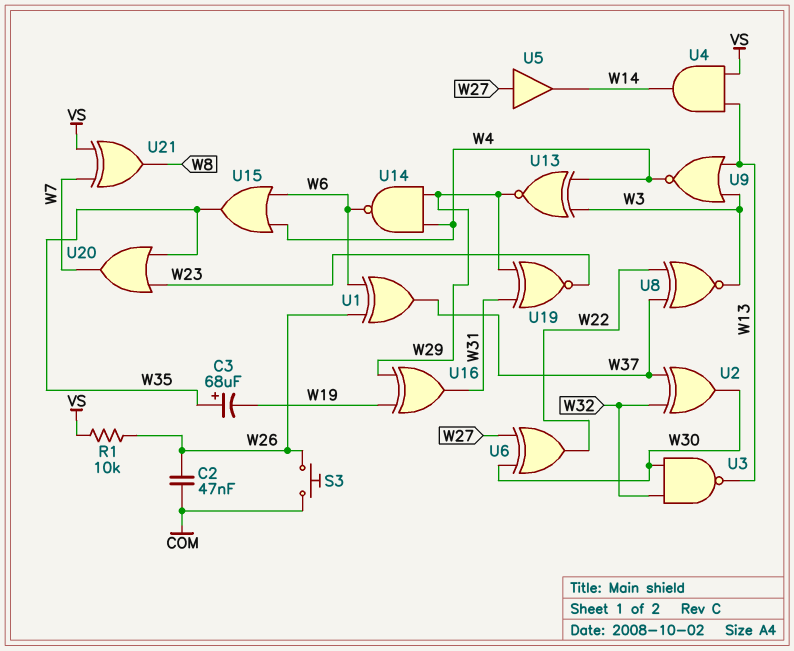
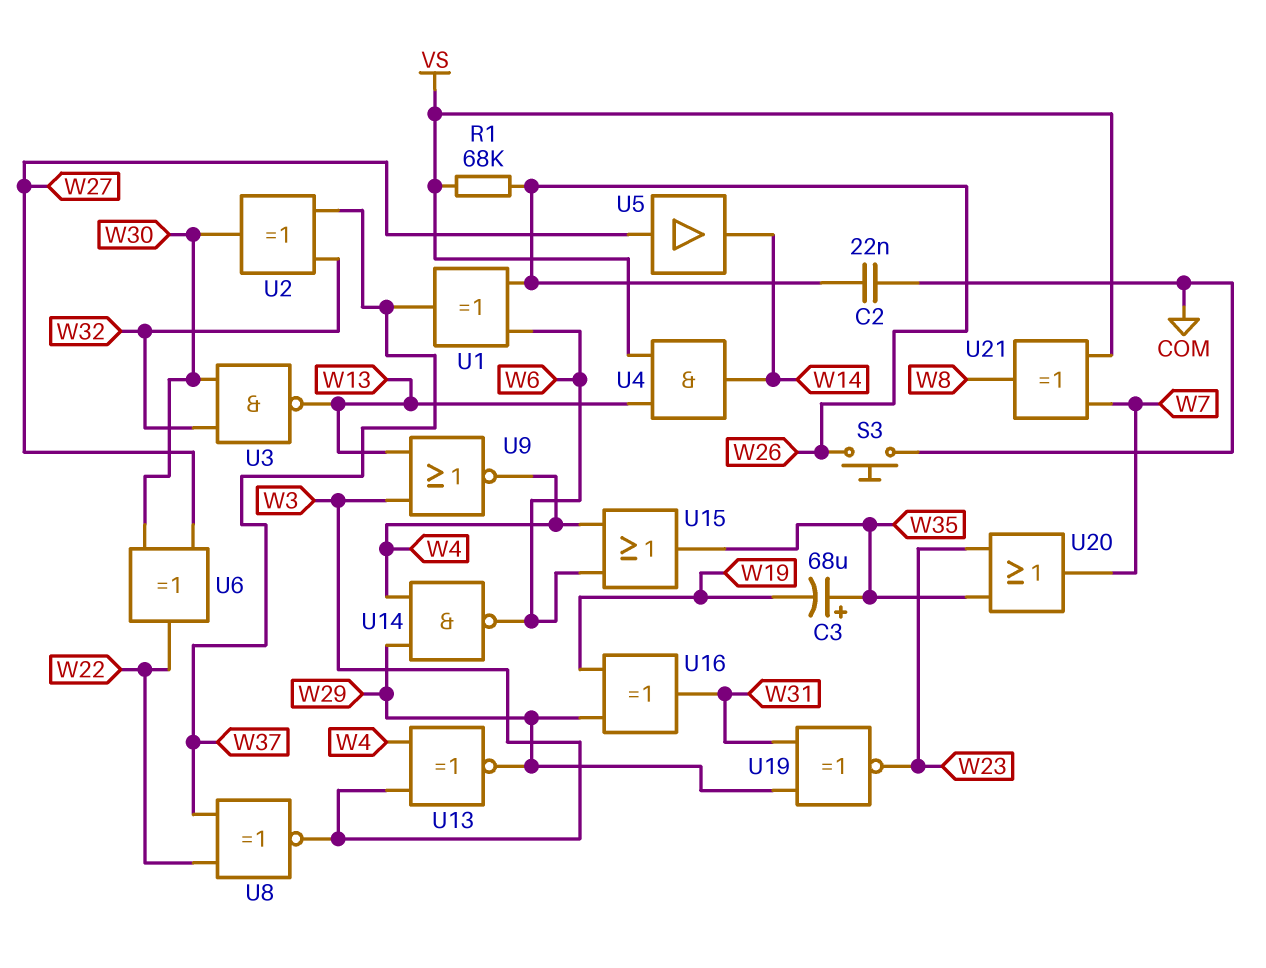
C2: 47nF (COM, W26) -> 22nF (COM, W26)
R1: 10k (VS, W26) -> 68k (VS, W26)

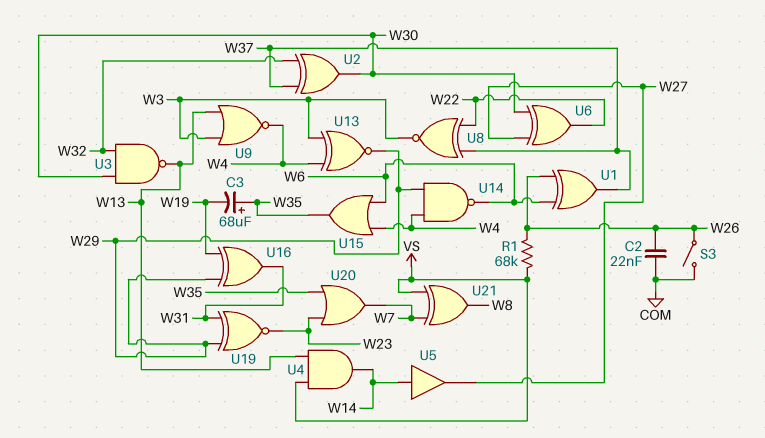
S3: button (COM, W26) -> switch (COM, W26)
U5: buffer (in W27, out W14) -> buffer (in W14, out W27)

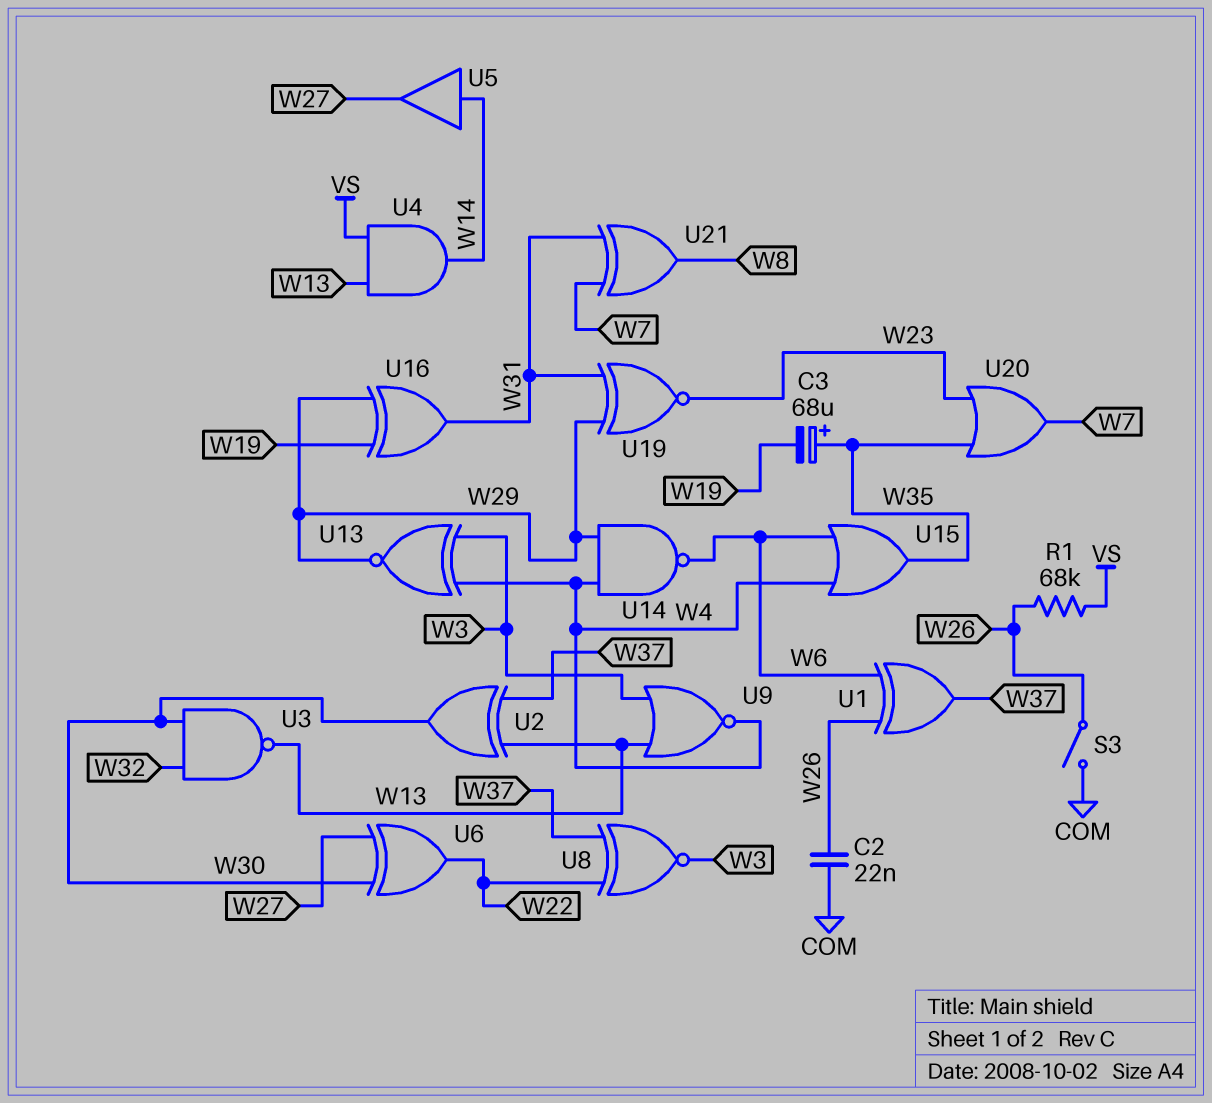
U2: XOR (in W32, in W37, out W30) -> XOR (in W13, in W37, out W30)
U21: XOR (in VS, in W7, out W8) -> XOR (in W7, in W31, out W8)

